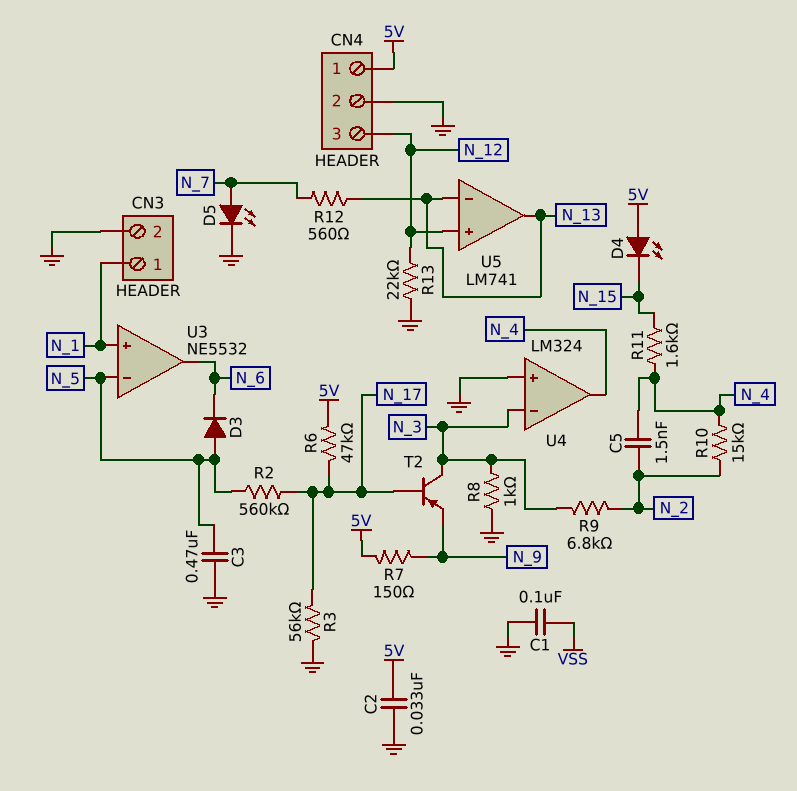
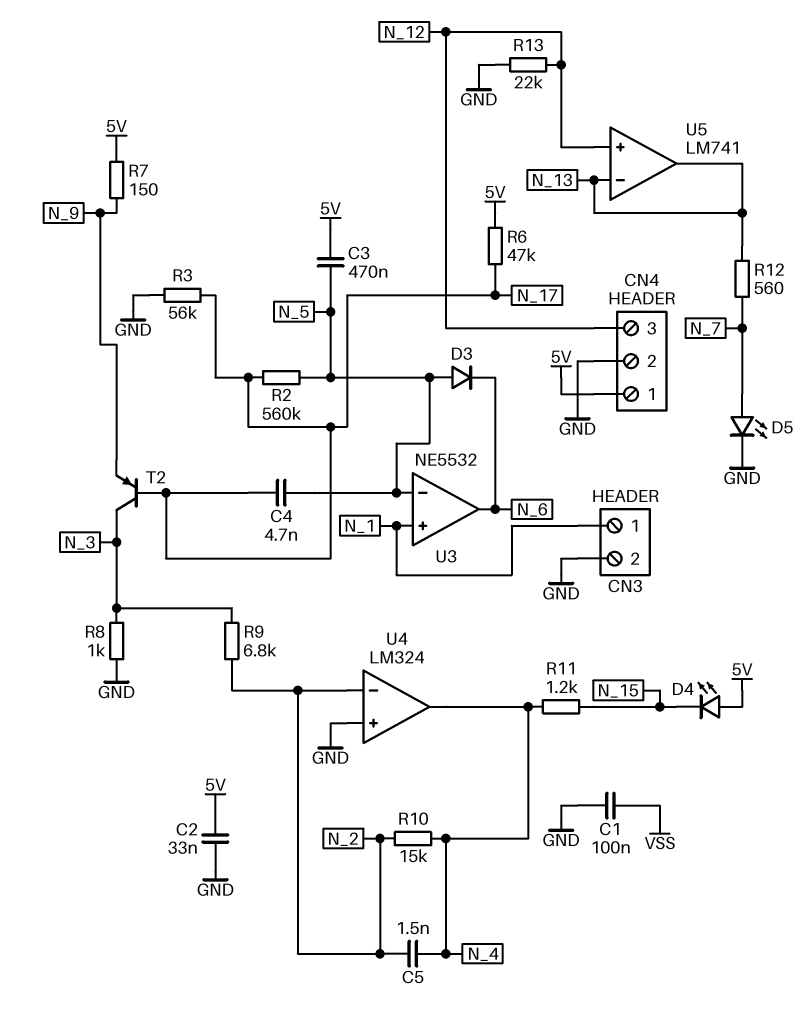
C3: 470nF (GND, N_5) -> 470nF (5V, N_5)
C4: none -> 4.7nF (N_5, N_17)
R11: 1.6k (N_4, N_15) -> 1.2k (N_4, N_15)
U4 pin in-: N_3 -> N_2

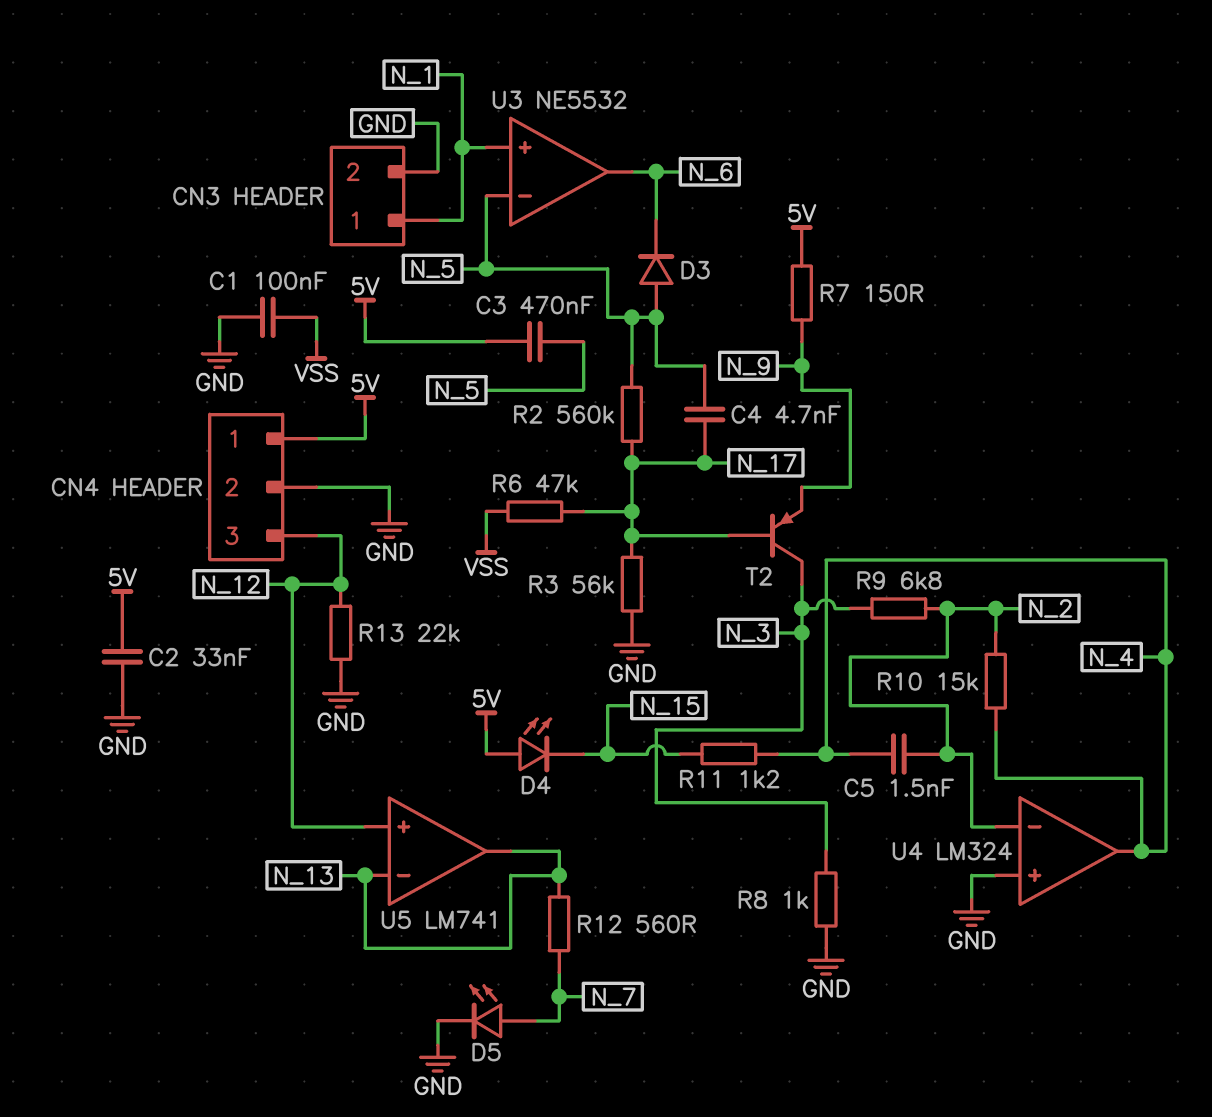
R6: 47k (5V, N_17) -> 47k (N_17, VSS)

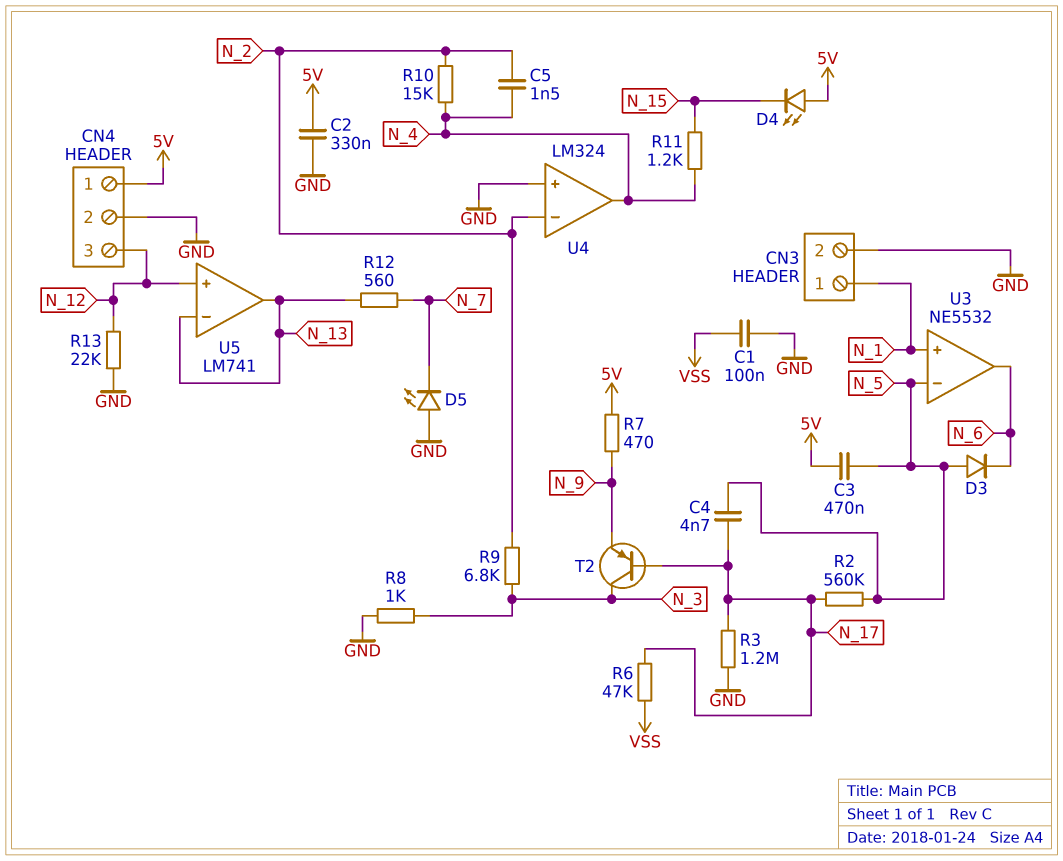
C2: 33nF (5V, GND) -> 330nF (5V, GND)
D5: LED (A N_7, K GND) -> LED (A GND, K N_7)
R3: 56k (GND, N_17) -> 1.2M (GND, N_17)
R7: 150 (5V, N_9) -> 470 (5V, N_9)

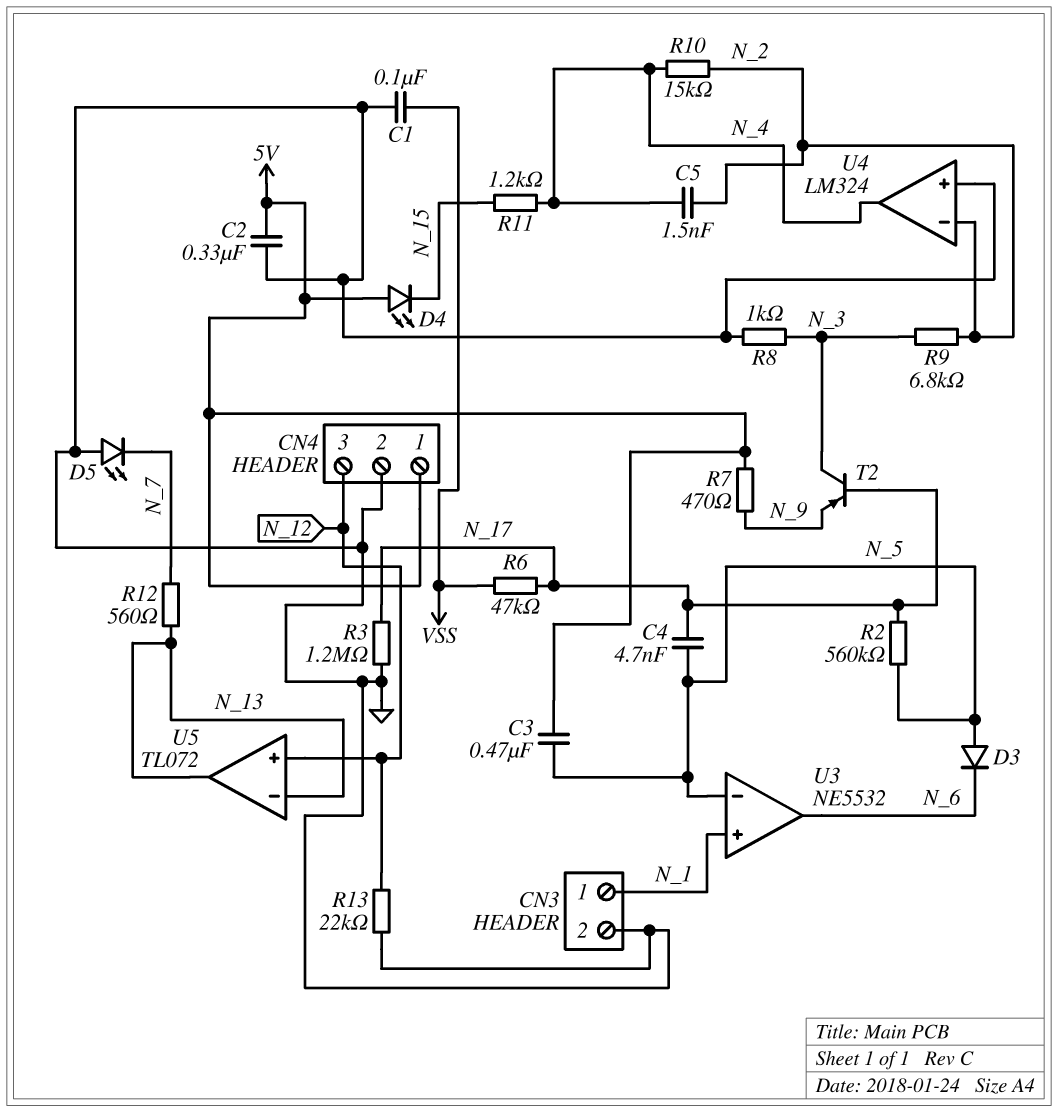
U5: LM741 -> TL072

